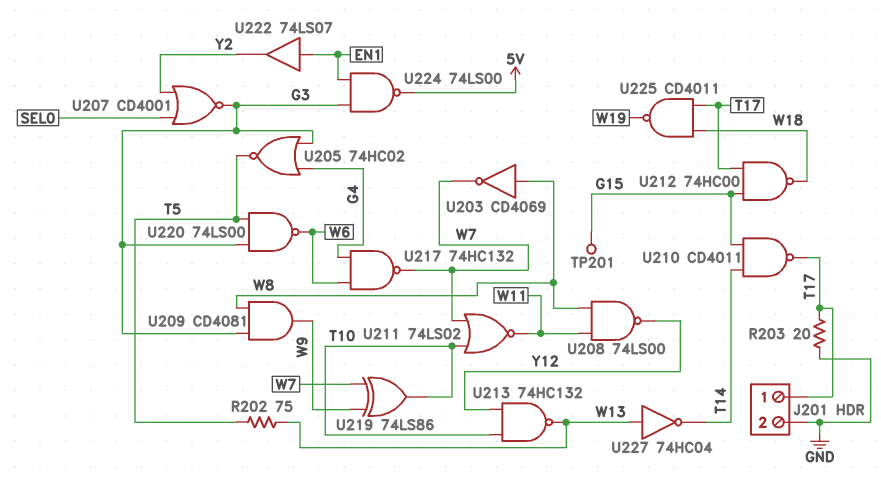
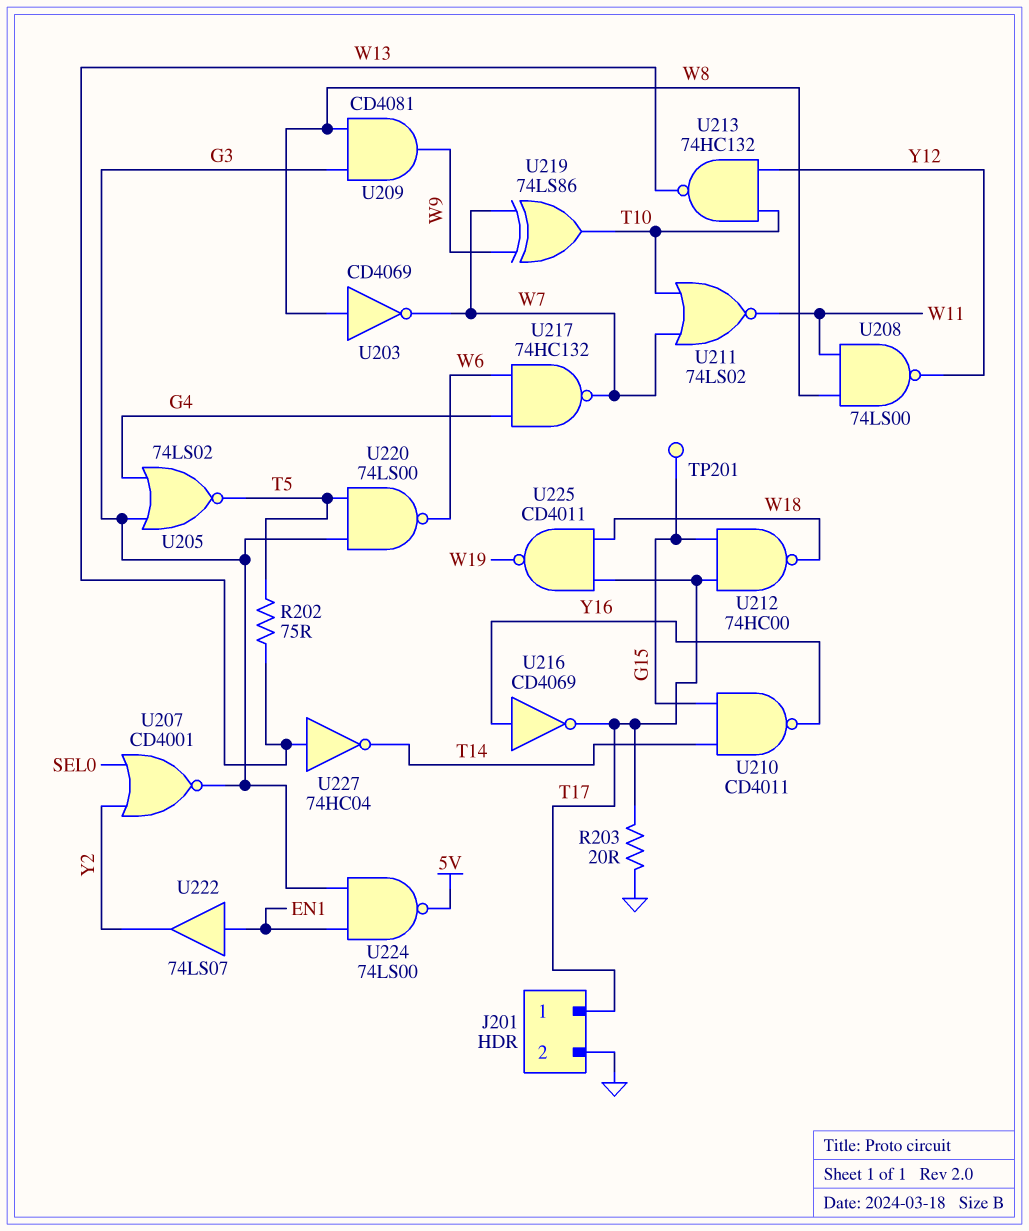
U205: NOR 74HC02 (in G3, in G4, out T5) -> NOR 74LS02 (in G3, in G4, out T5)
U210: NAND CD4011 (in G15, in T14, out T17) -> NAND CD4011 (in G15, in T14, out Y16)
U216: none -> NOT CD4069 (in Y16, out T17)

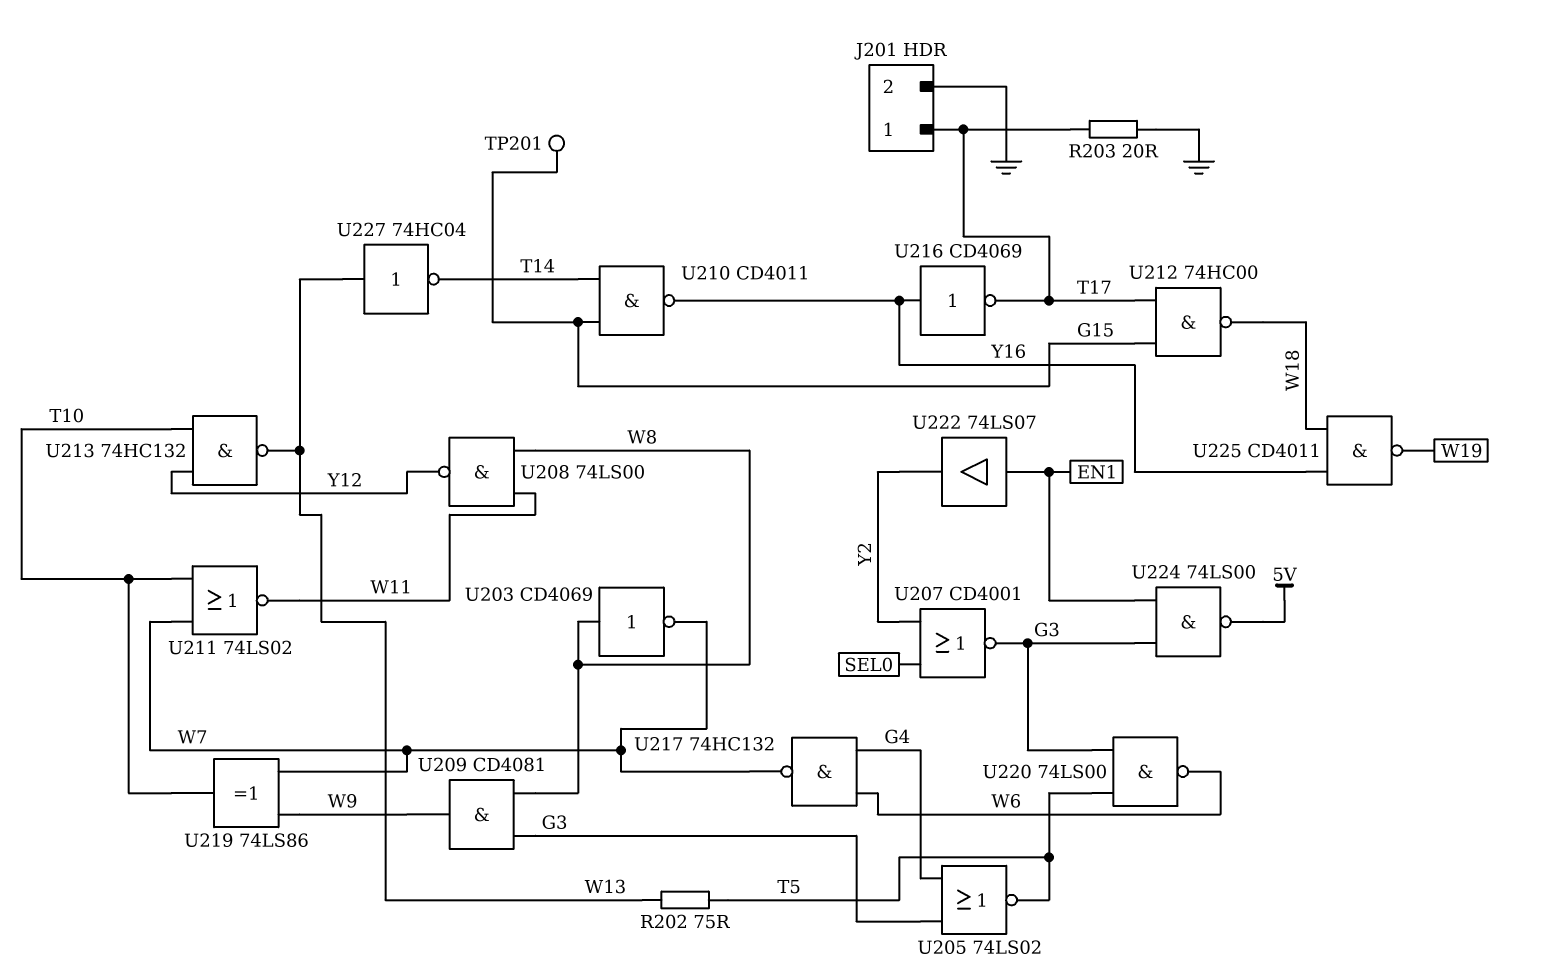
U225: NAND CD4011 (in T17, in W18, out W19) -> NAND CD4011 (in W18, in Y16, out W19)

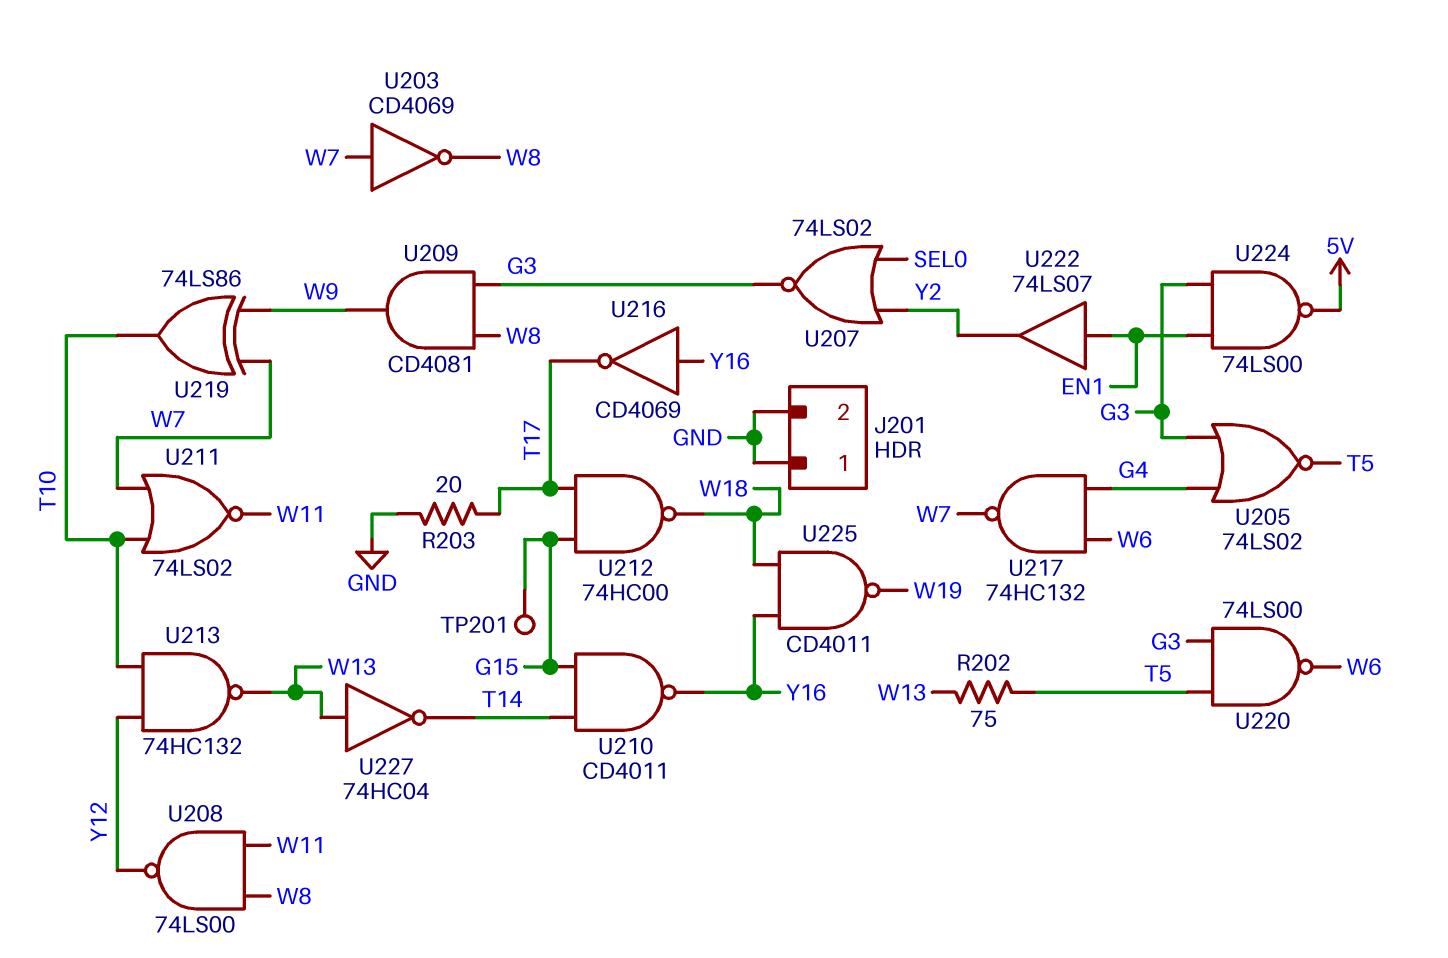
J201 pin 1: T17 -> GND
U203: NOT CD4069 (in W8, out W7) -> NOT CD4069 (in W7, out W8)
U207: NOR CD4001 (in SEL0, in Y2, out G3) -> NOR 74LS02 (in SEL0, in Y2, out G3)

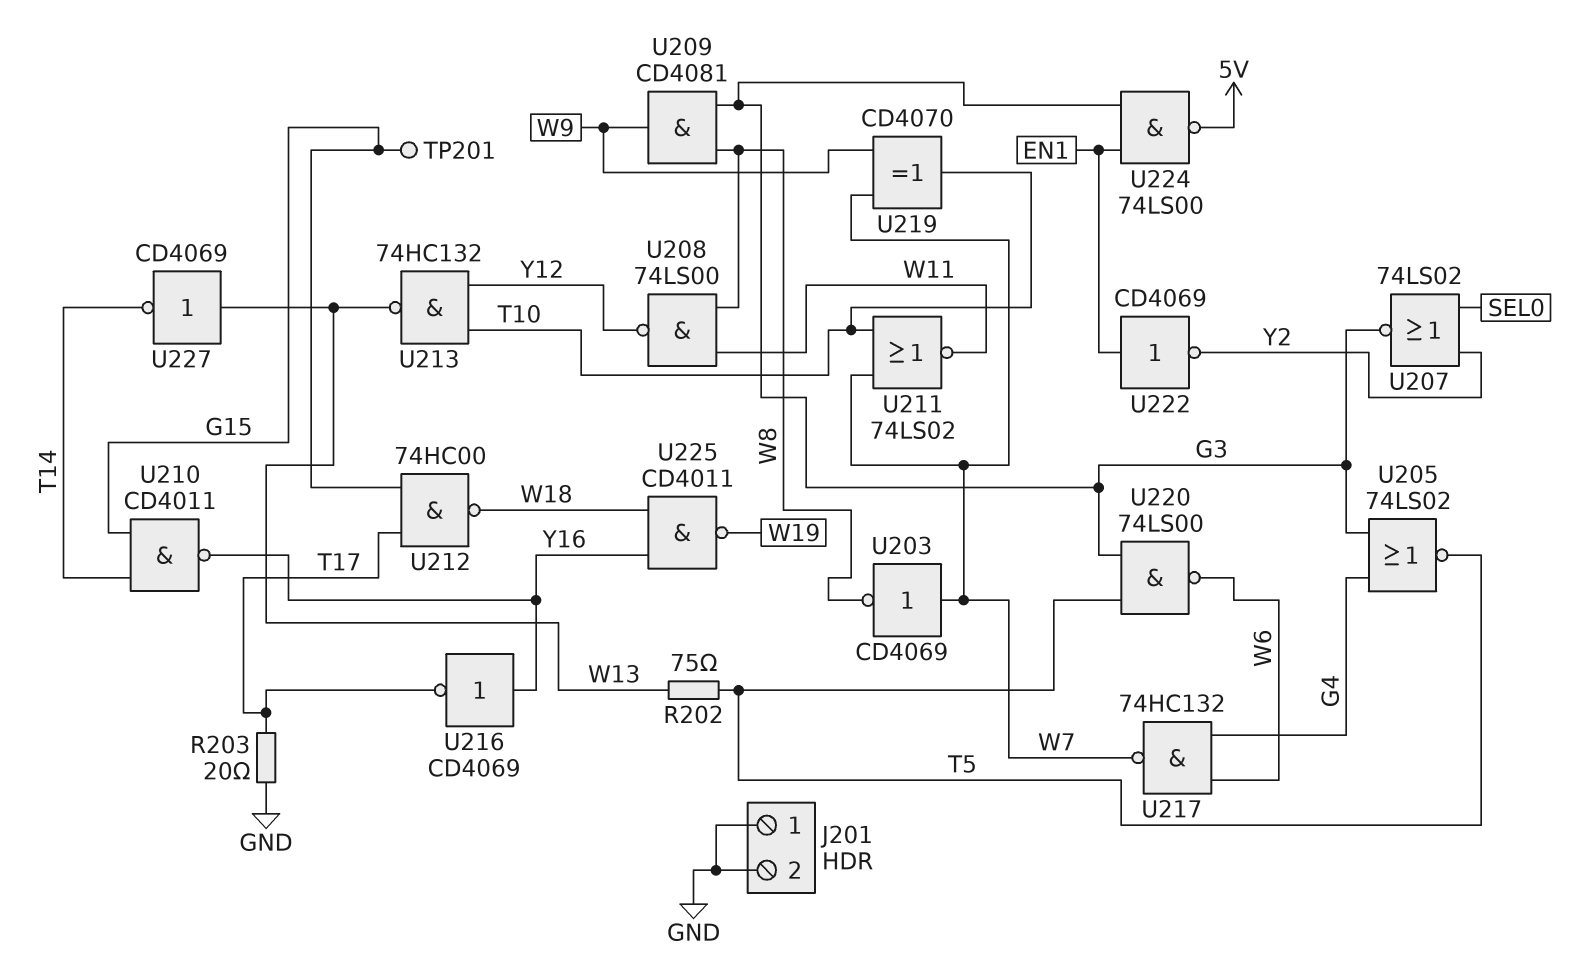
U219: XOR 74LS86 (in W7, in W9, out T10) -> XOR CD4070 (in W7, in W9, out T10)
U222: buffer 74LS07 (in EN1, out Y2) -> NOT CD4069 (in EN1, out Y2)
U227: NOT 74HC04 (in W13, out T14) -> NOT CD4069 (in W13, out T14)

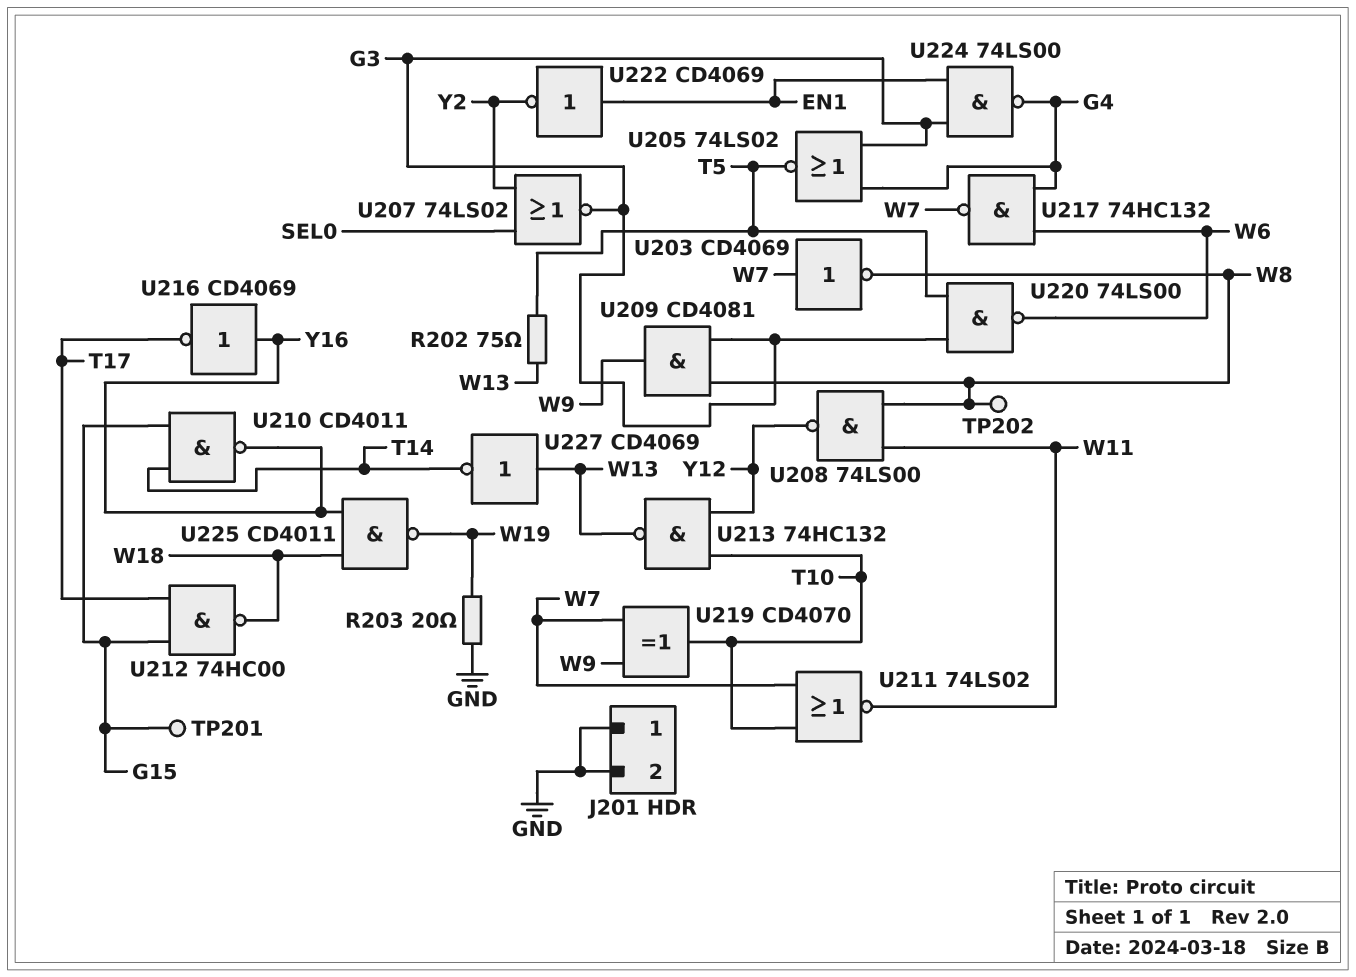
R203: 20 (GND, T17) -> 20 (GND, W19)
TP202: none -> test point (W8)
U224: NAND 74LS00 (in EN1, in G3, out 5V) -> NAND 74LS00 (in EN1, in G3, out G4)

